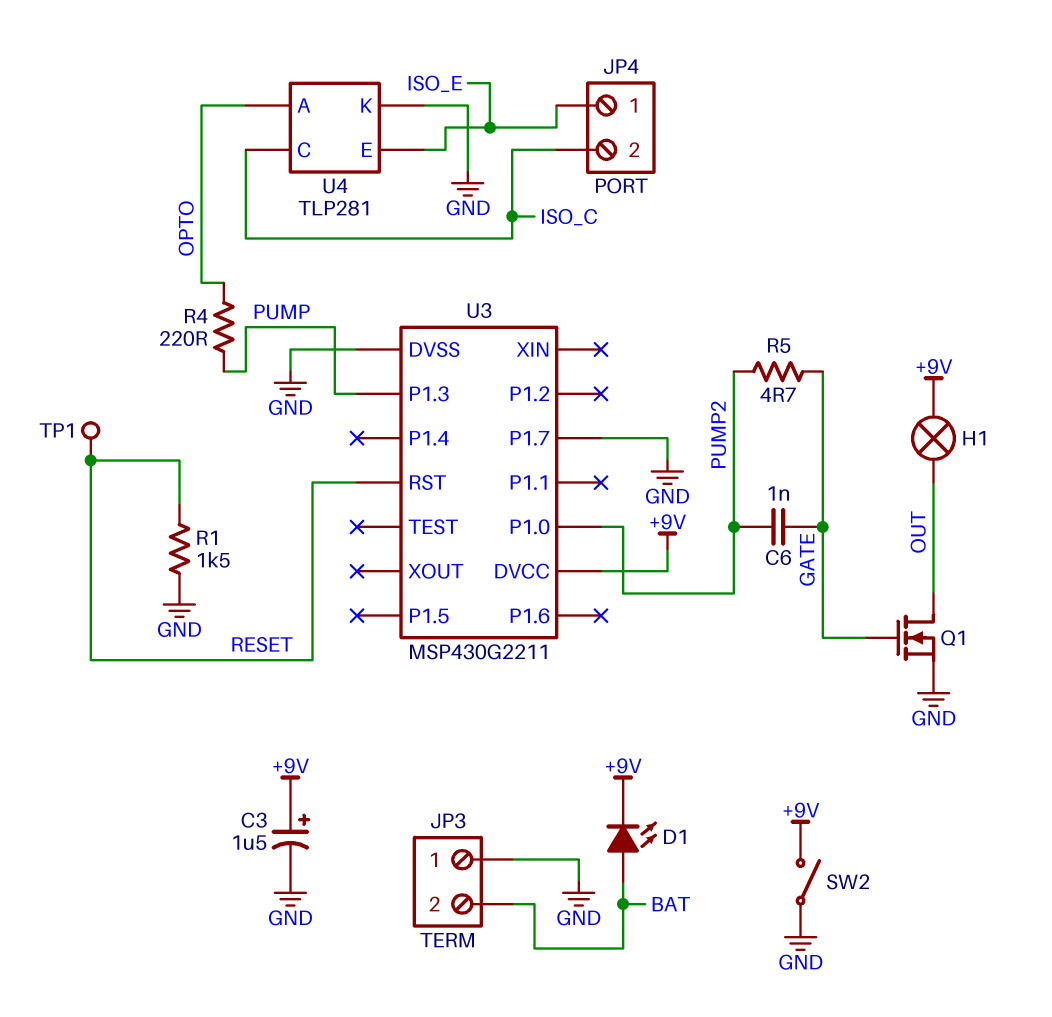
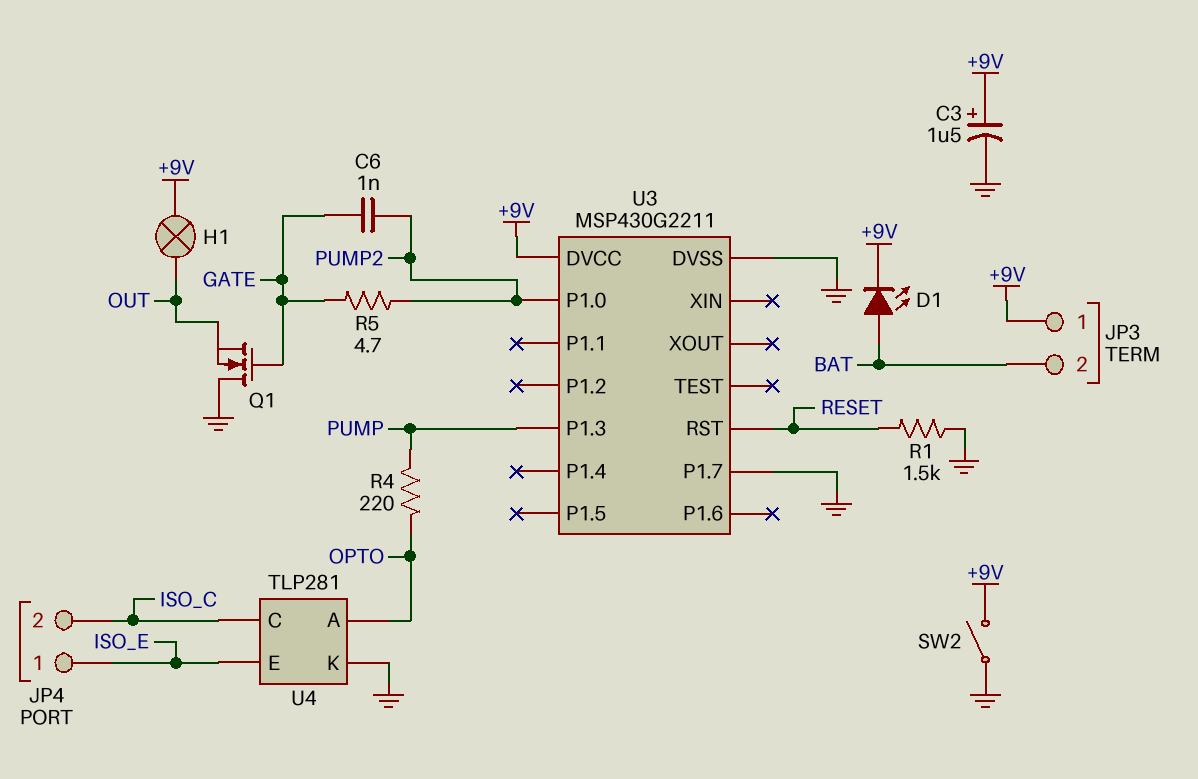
JP3 pin 1: GND -> +9V
Q1: NMOS (G GATE, D OUT, S GND) -> NMOS (G GATE, D GND, S OUT)
TP1: test point (RESET) -> none

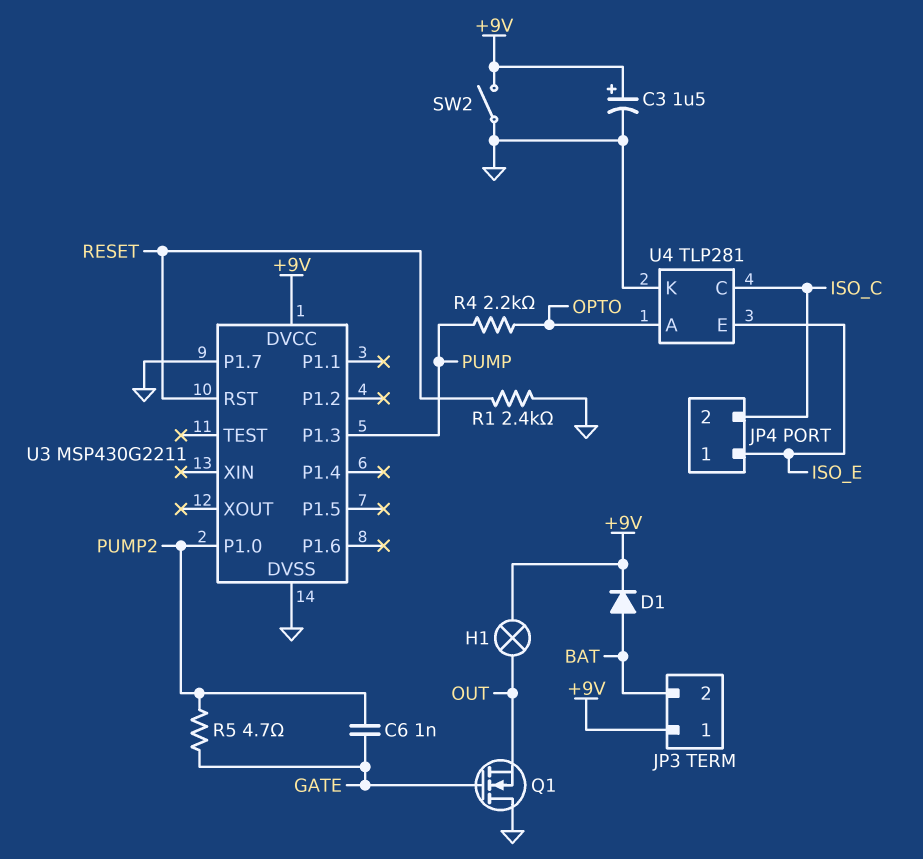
D1: LED (A BAT, K +9V) -> diode (A BAT, K +9V)
R1: 1.5k (GND, RESET) -> 2.4k (GND, RESET)
R4: 220 (OPTO, PUMP) -> 2.2k (OPTO, PUMP)

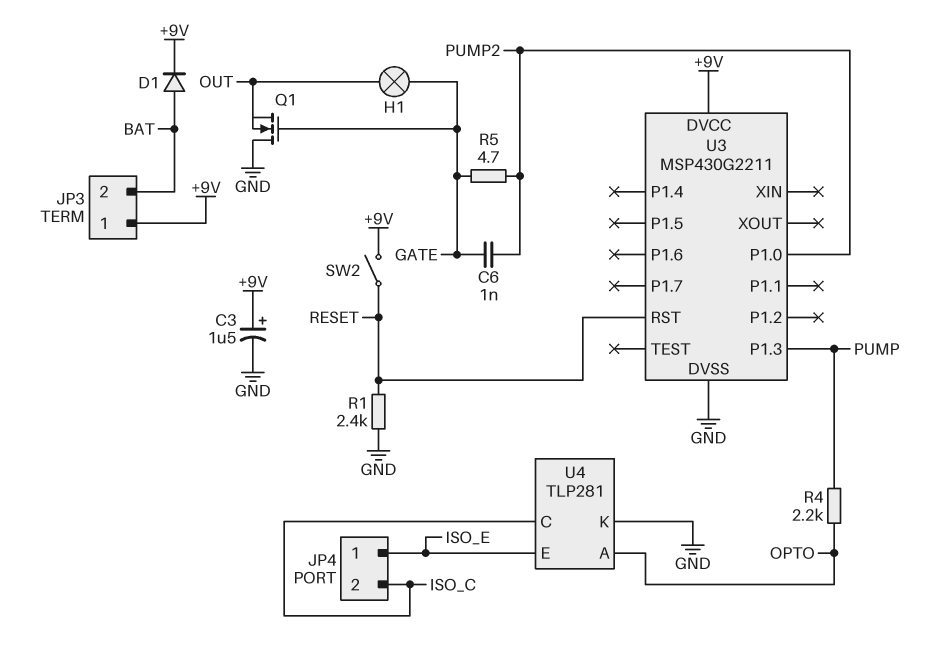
H1: lamp (+9V, OUT) -> lamp (GATE, OUT)
SW2: switch (+9V, GND) -> switch (+9V, RESET)
U3 pin P1.7: GND -> none

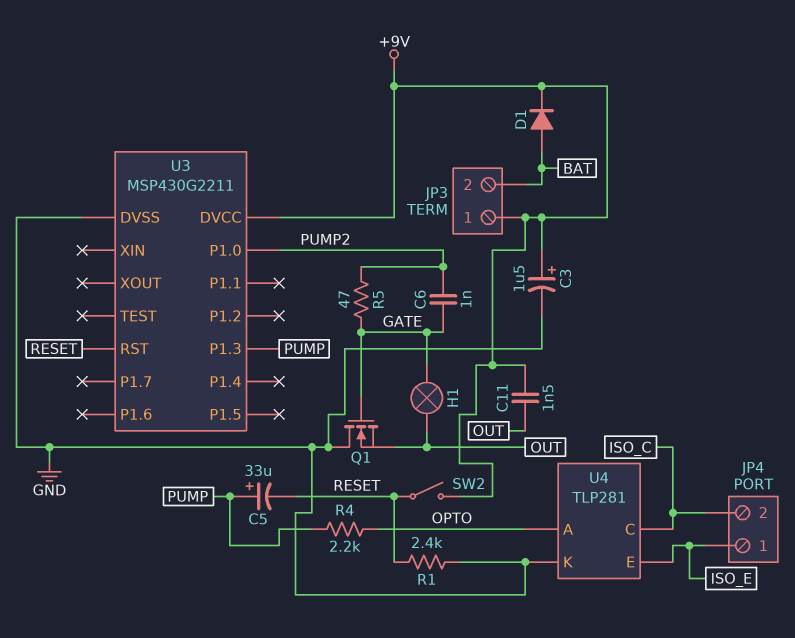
C5: none -> 33uF (plus PUMP, minus RESET)
C11: none -> 1.5nF (+9V, OUT)
R5: 4.7 (GATE, PUMP2) -> 47 (GATE, PUMP2)

